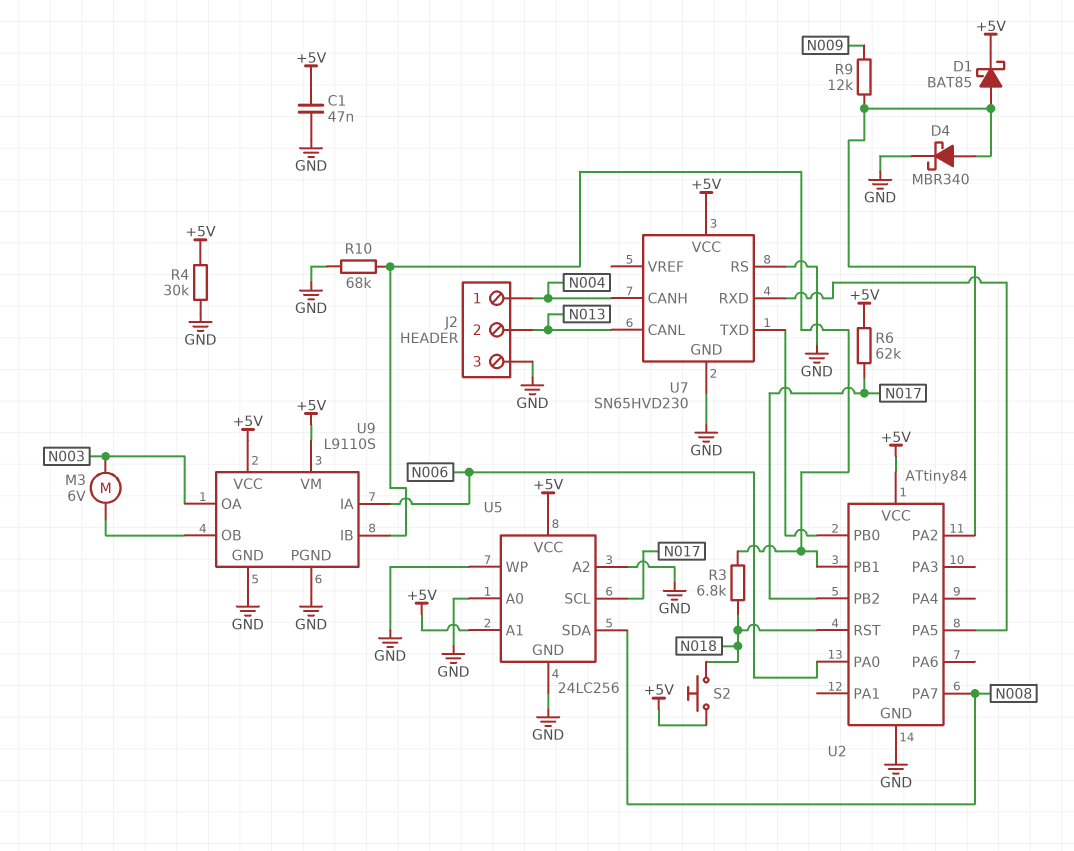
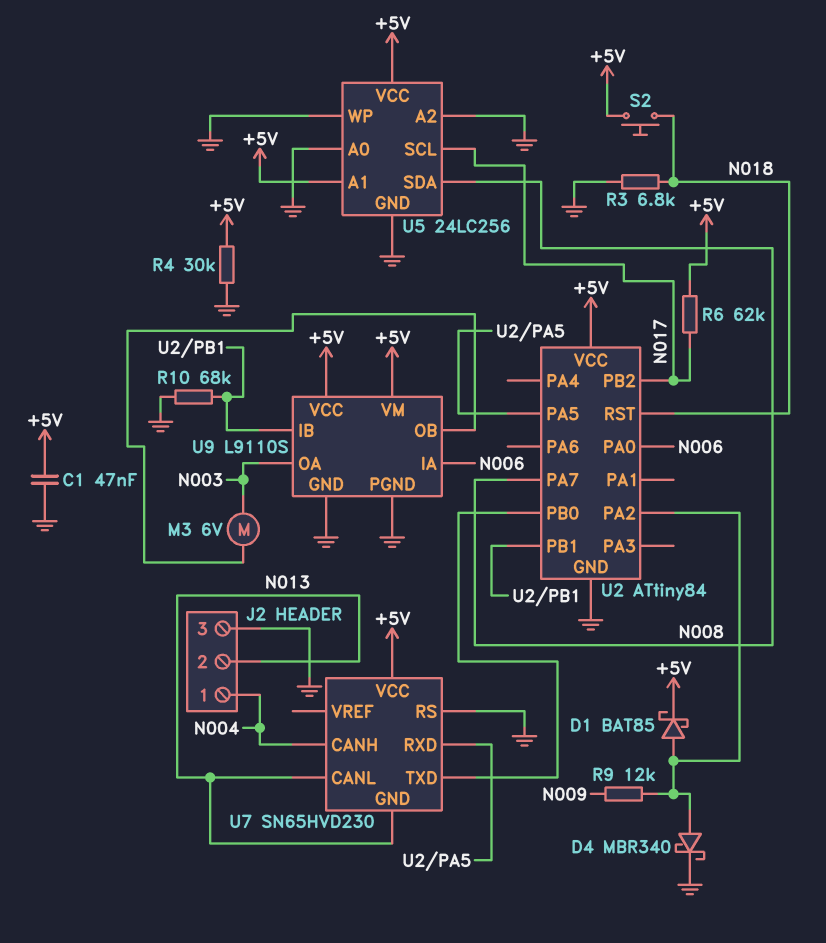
R3: 6.8k (N018, U2/PB1) -> 6.8k (GND, N018)
U7 pin GND: GND -> N013

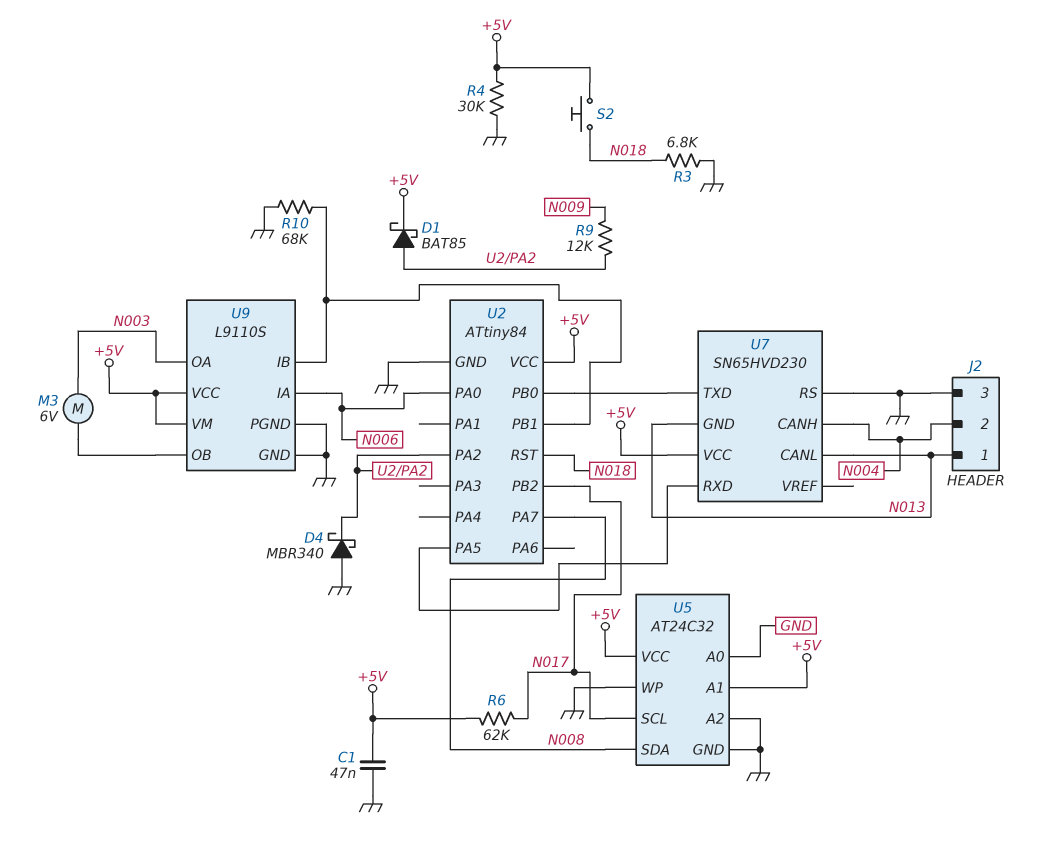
D4: schottky MBR340 (A U2/PA2, K GND) -> schottky MBR340 (A GND, K U2/PA2)
J2 pin 1: N004 -> N013
J2 pin 2: N013 -> N004
U5: 24LC256 -> AT24C32

